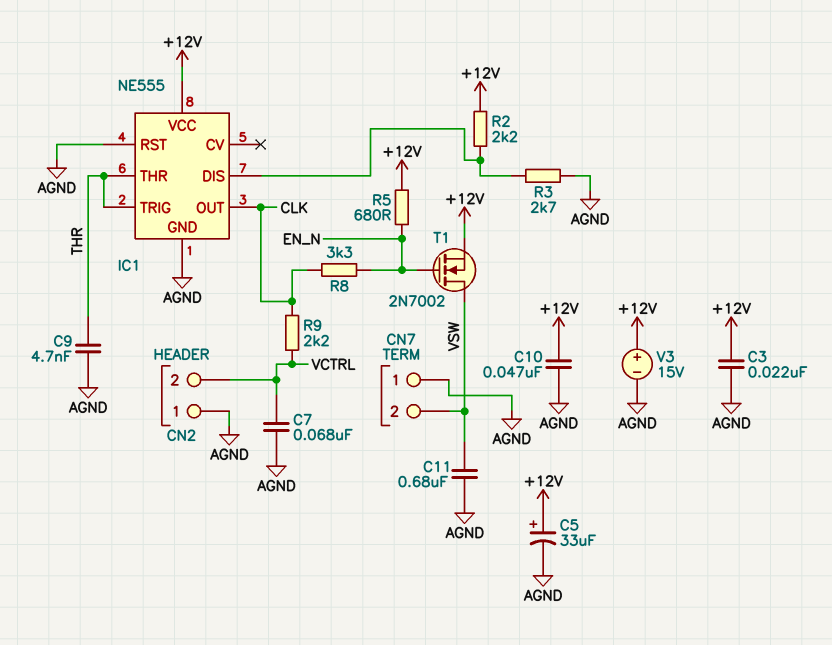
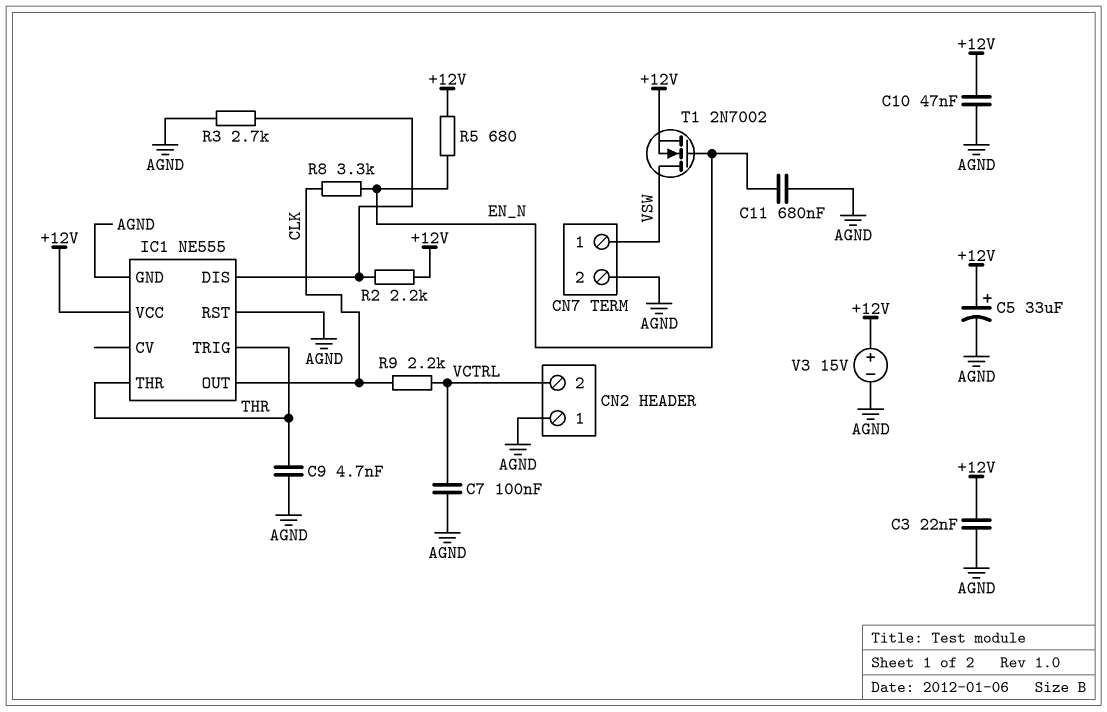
C7: 68nF (AGND, VCTRL) -> 100nF (AGND, VCTRL)
C11: 680nF (AGND, VSW) -> 680nF (AGND, EN_N)
CN7 pin 1: AGND -> VSW
CN7 pin 2: VSW -> AGND

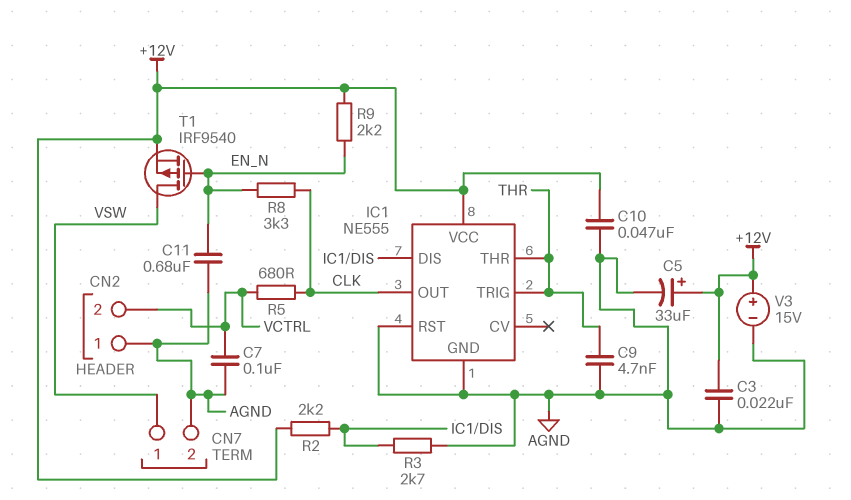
R5: 680 (+12V, EN_N) -> 680 (CLK, VCTRL)
R9: 2.2k (CLK, VCTRL) -> 2.2k (+12V, EN_N)
T1: NMOS 2N7002 (G EN_N, D VSW, S +12V) -> PMOS IRF9540 (G EN_N, D VSW, S +12V)

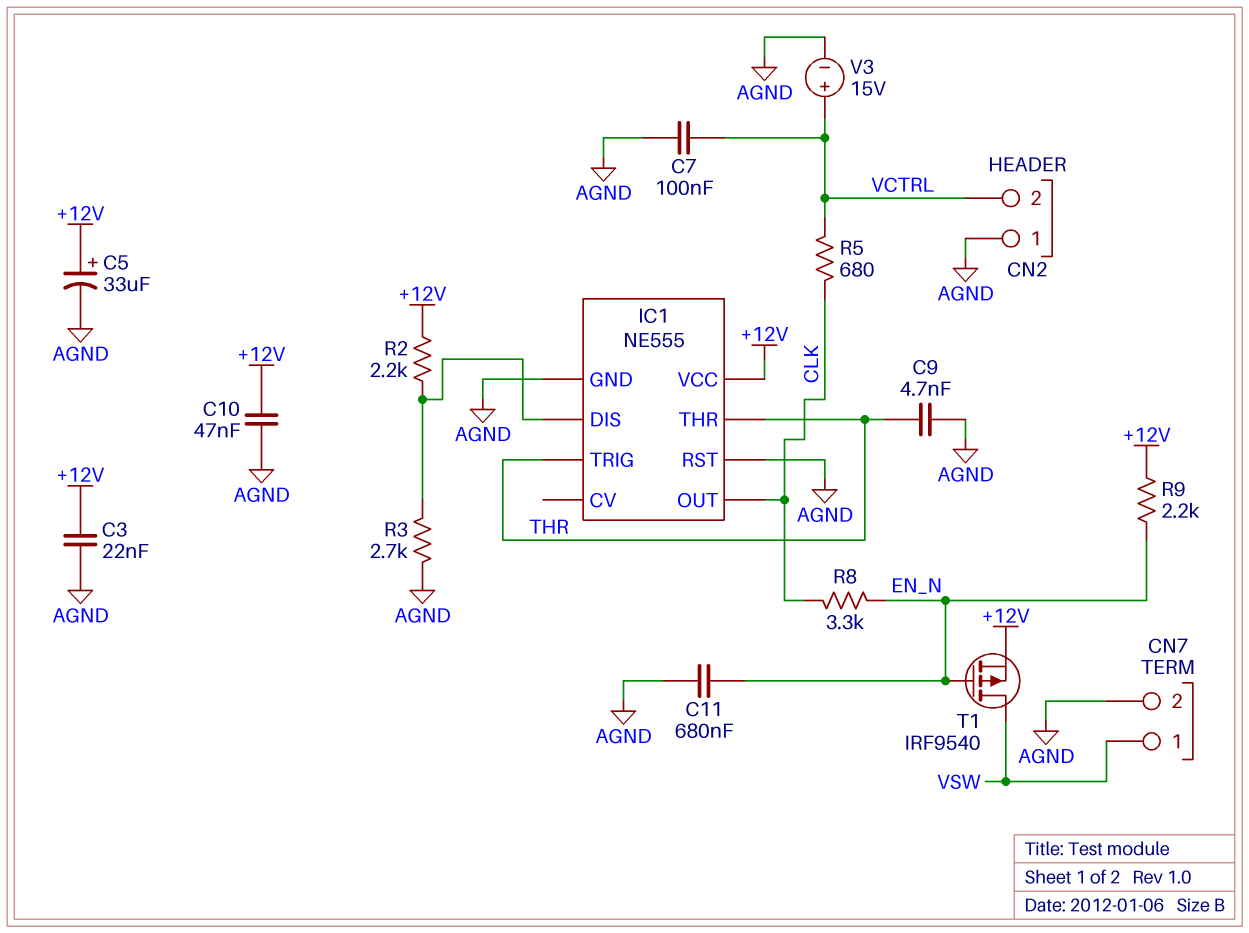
V3: 15V (plus +12V, minus AGND) -> 15V (plus VCTRL, minus AGND)

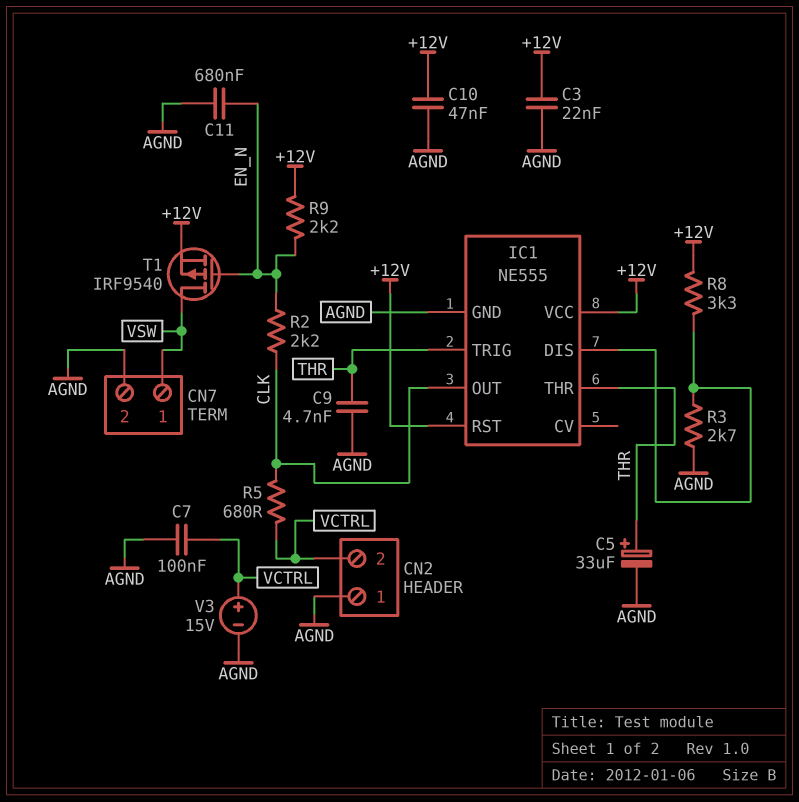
C5: 33uF (plus +12V, minus AGND) -> 33uF (plus THR, minus AGND)
IC1 pin RST: AGND -> +12V
R2: 2.2k (+12V, IC1/DIS) -> 2.2k (CLK, EN_N)
R8: 3.3k (CLK, EN_N) -> 3.3k (+12V, IC1/DIS)

